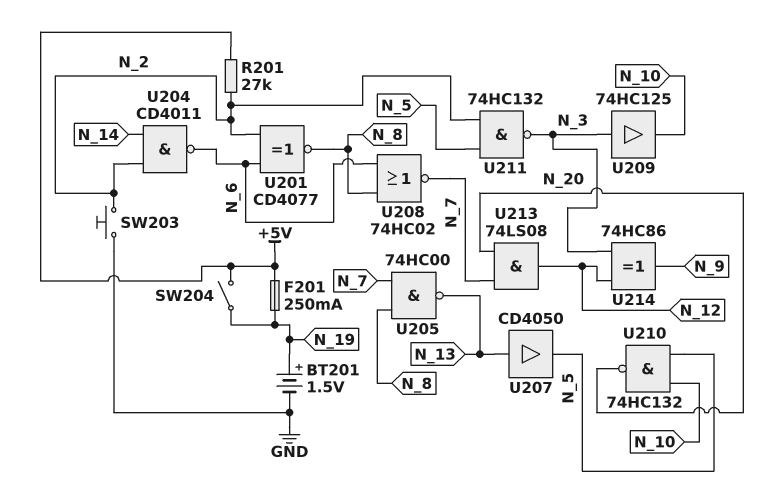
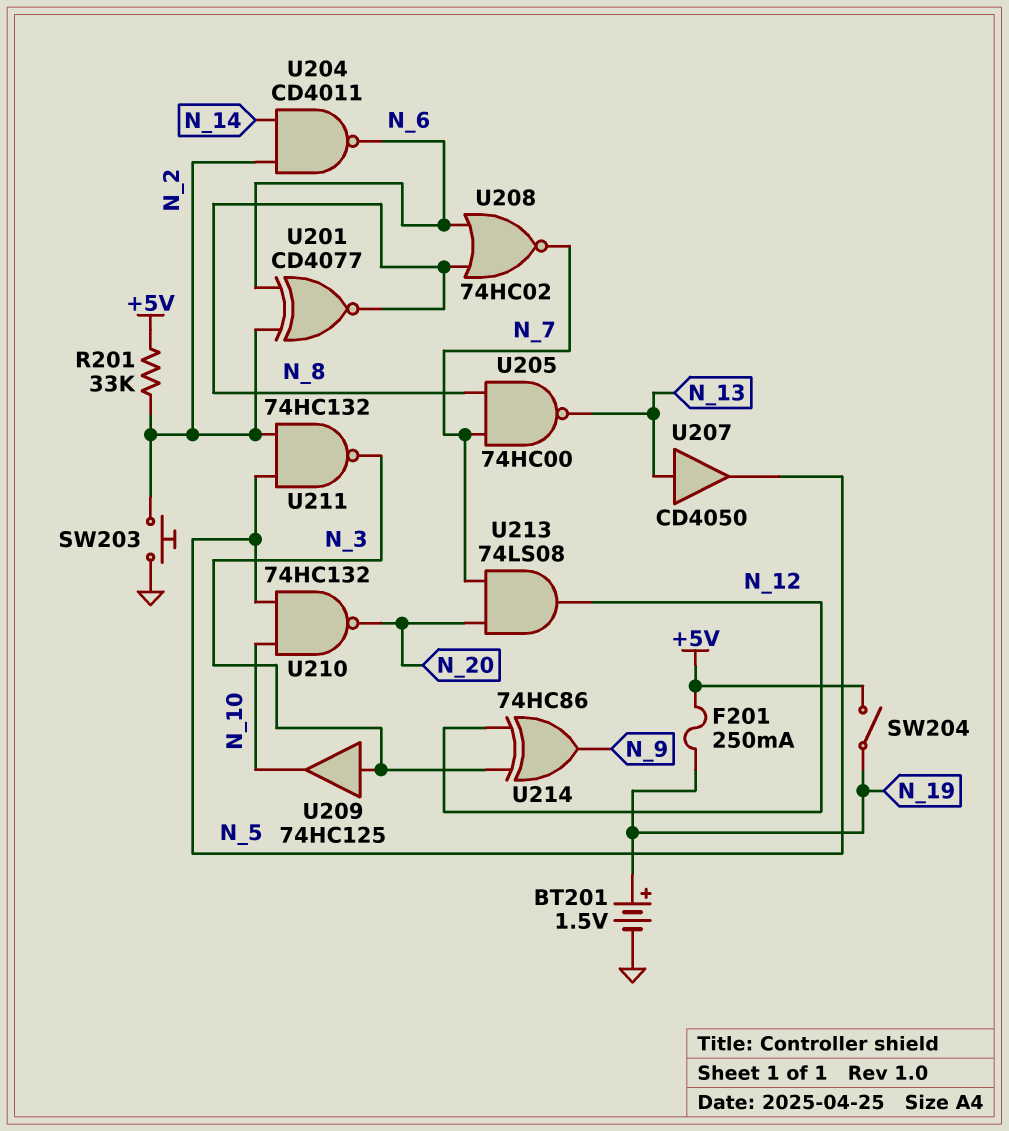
R201: 27k (+5V, N_2) -> 33k (+5V, N_2)

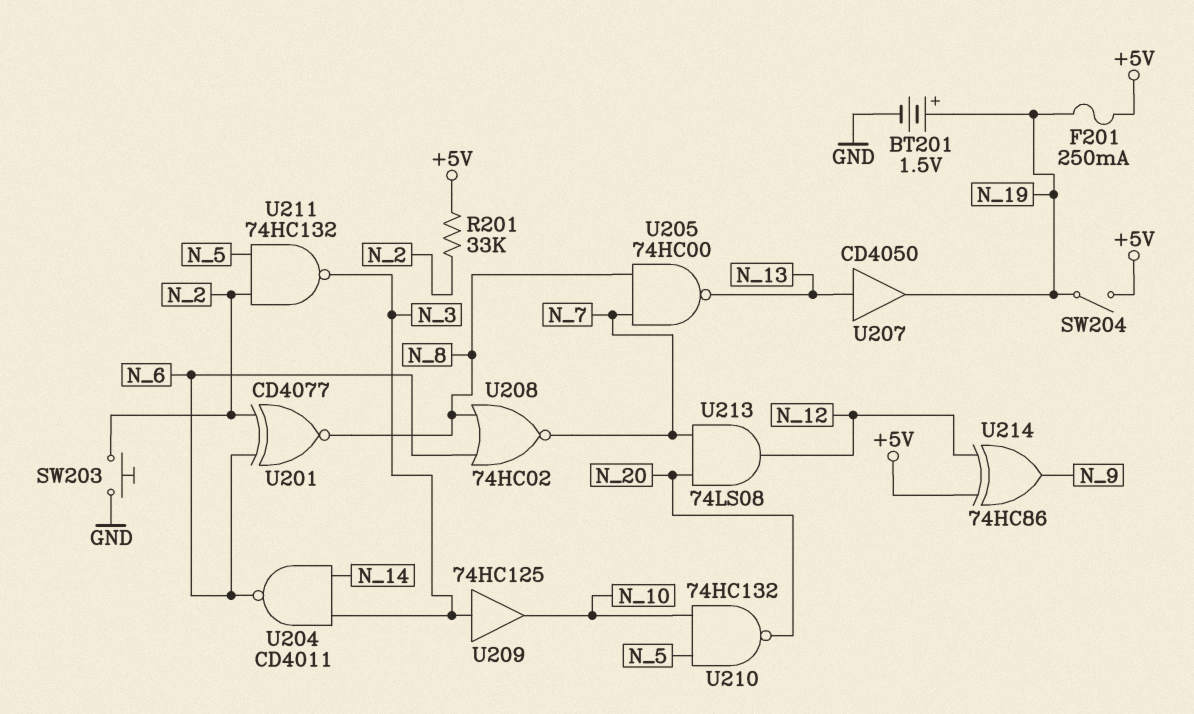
U204: NAND CD4011 (in N_2, in N_14, out N_6) -> NAND CD4011 (in N_3, in N_14, out N_6)
U207: buffer CD4050 (in N_13, out N_5) -> buffer CD4050 (in N_13, out N_19)
U214: XOR 74HC86 (in N_3, in N_12, out N_9) -> XOR 74HC86 (in +5V, in N_12, out N_9)

